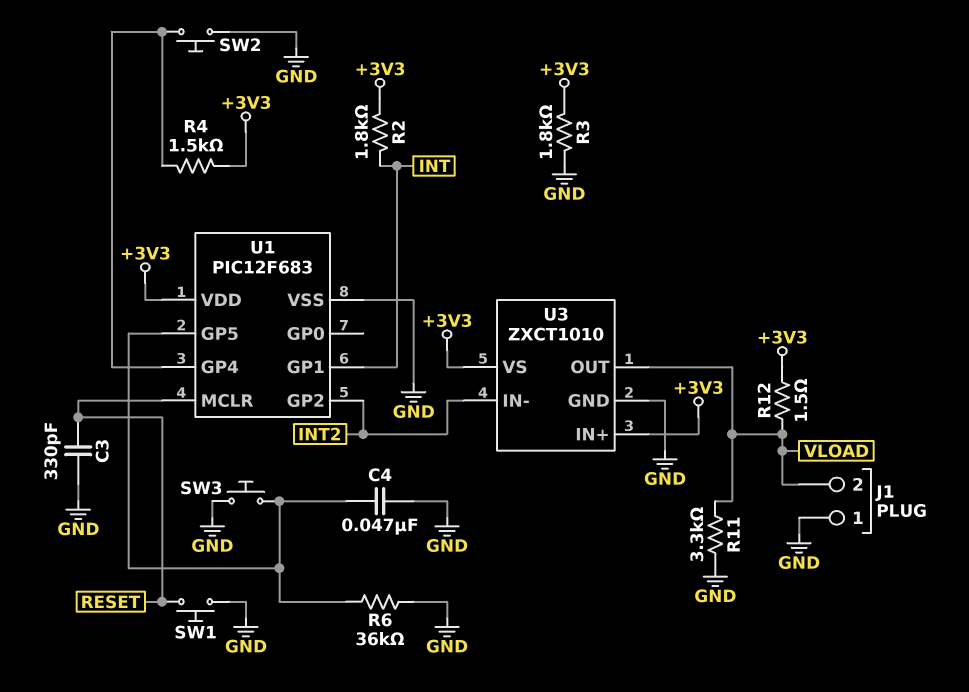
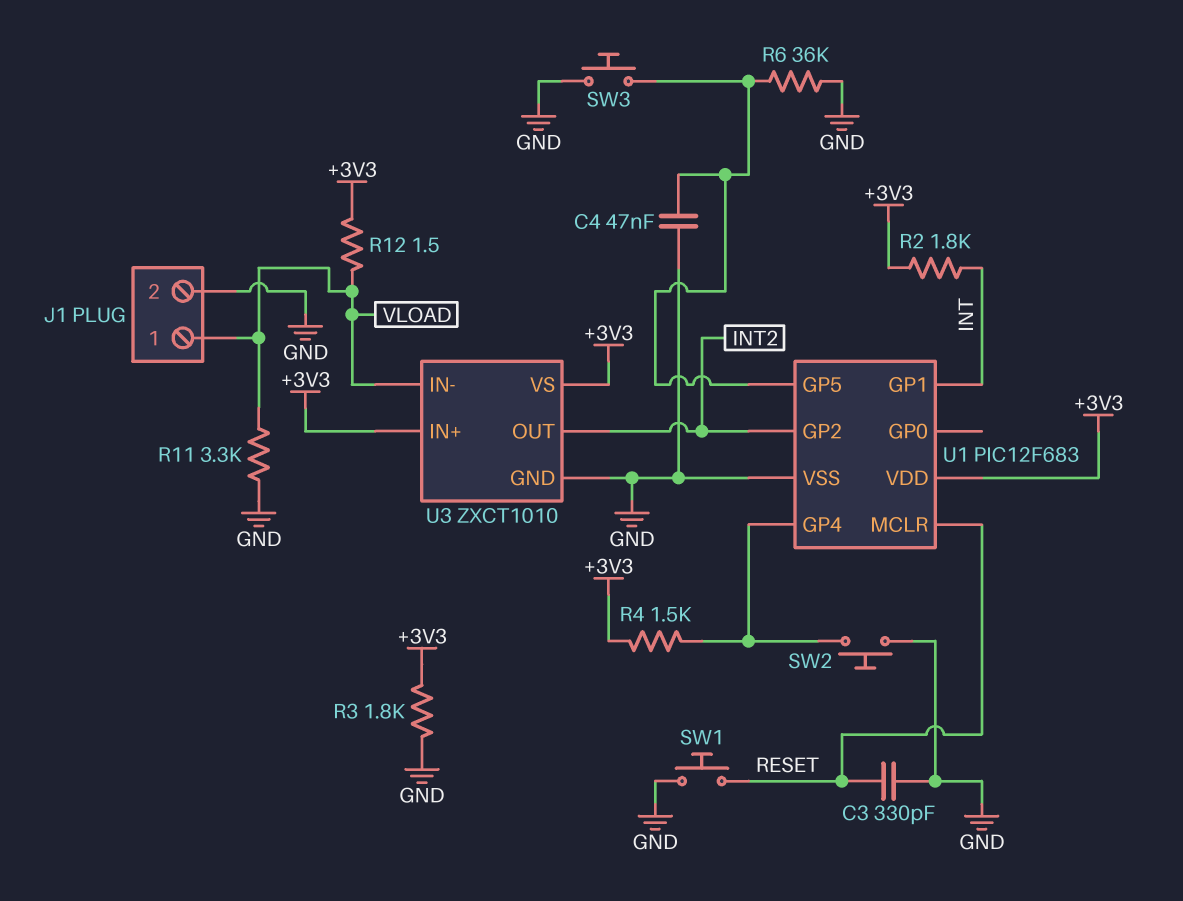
J1 pin 1: GND -> VLOAD
J1 pin 2: VLOAD -> GND
U3 pin IN-: INT2 -> VLOAD
U3 pin OUT: VLOAD -> INT2

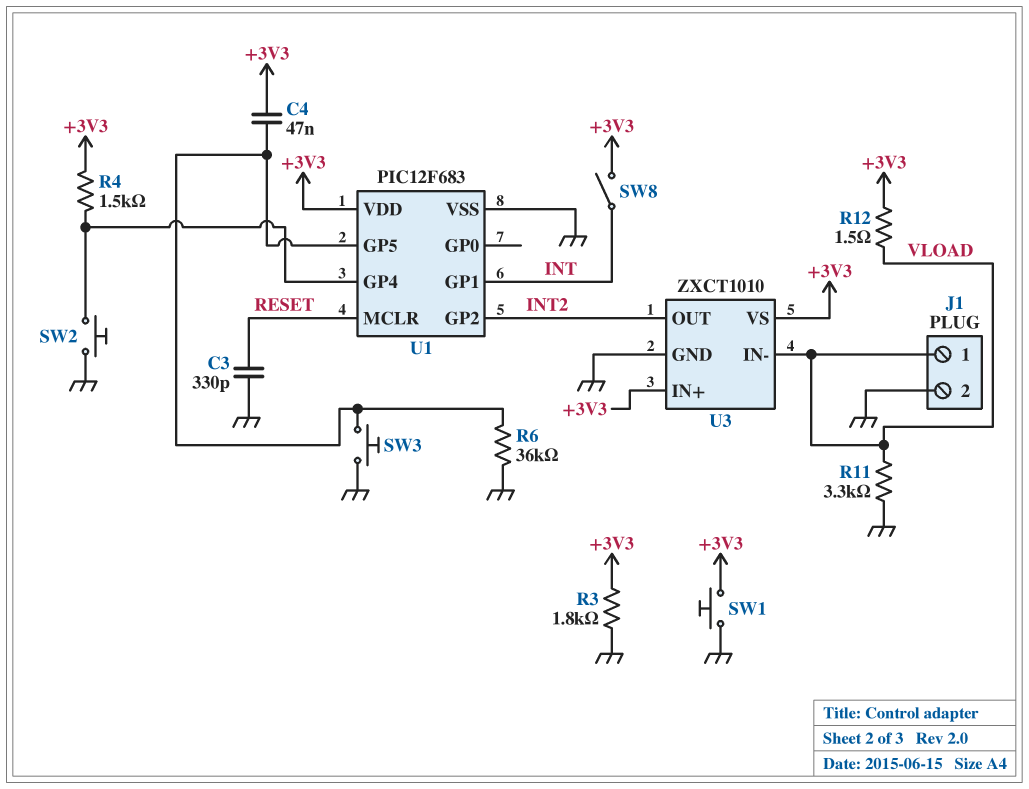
C4: 47nF (GND, U1/GP5) -> 47nF (+3V3, U1/GP5)
R2: 1.8k (+3V3, INT) -> none
SW1: button (GND, RESET) -> button (+3V3, GND)
SW8: none -> switch (+3V3, INT)

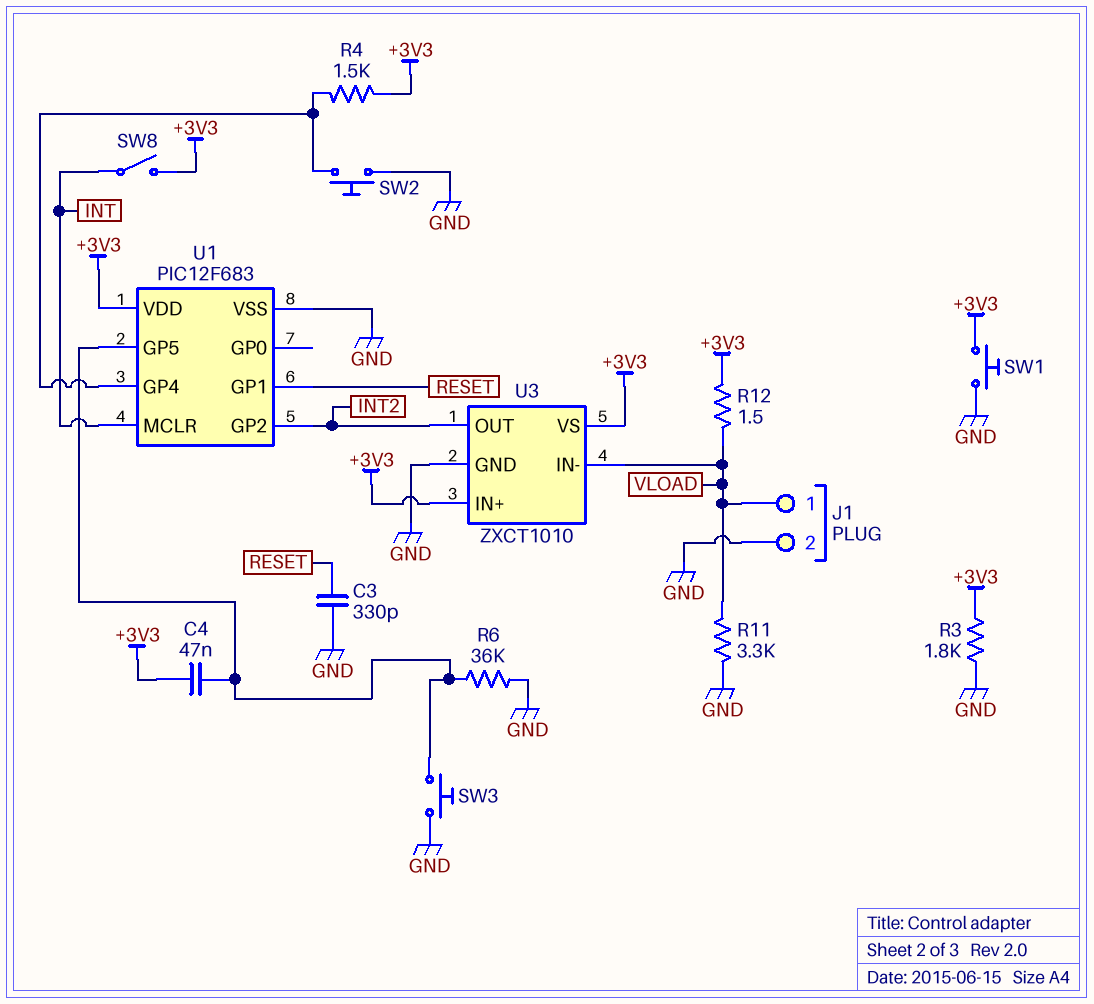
U1 pin GP1: INT -> RESET
U1 pin MCLR: RESET -> INT

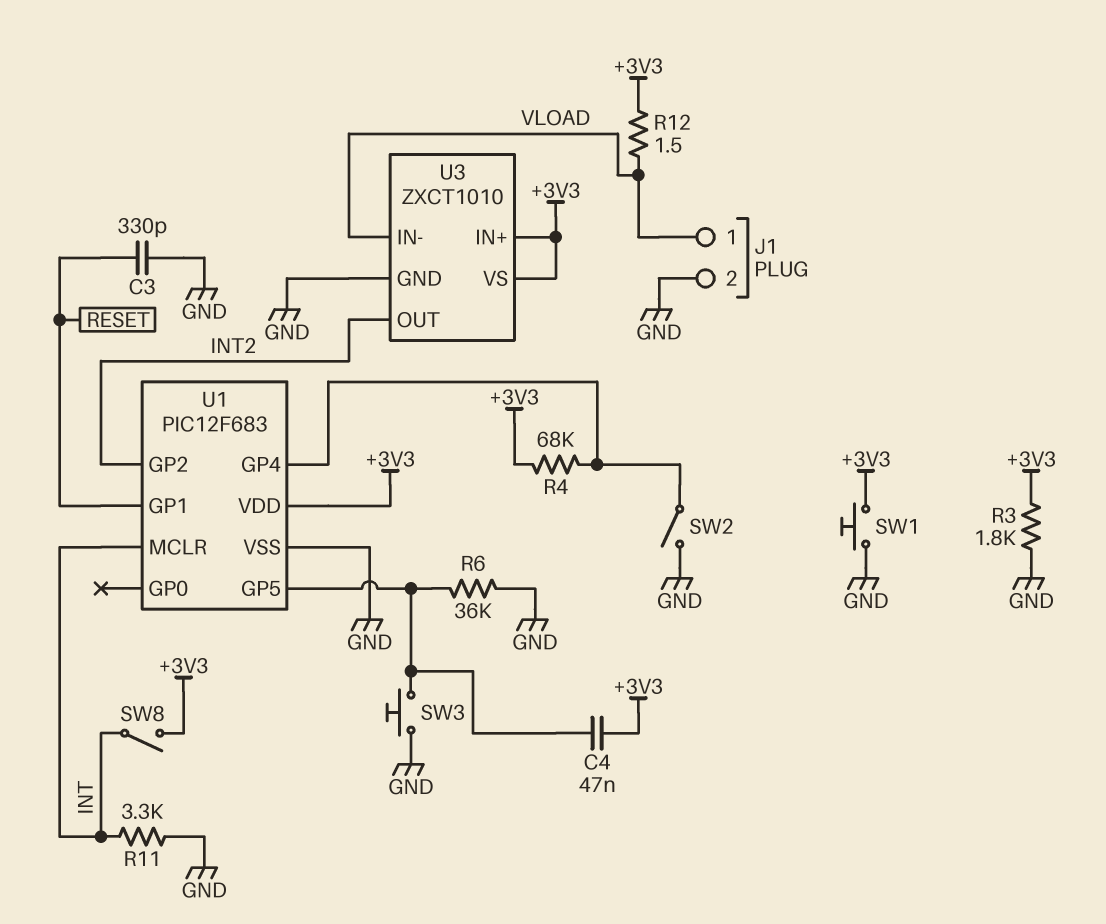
R4: 1.5k (+3V3, U1/GP4) -> 68k (+3V3, U1/GP4)
R11: 3.3k (GND, VLOAD) -> 3.3k (GND, INT)
SW2: button (GND, U1/GP4) -> switch (GND, U1/GP4)

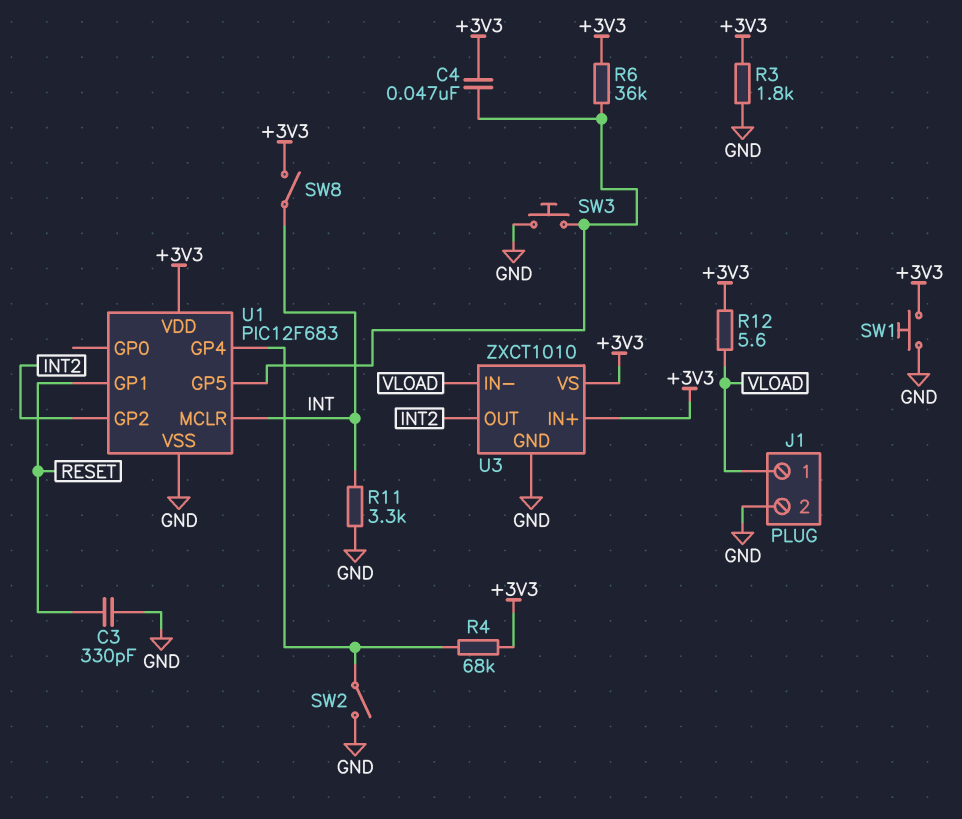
R6: 36k (GND, U1/GP5) -> 36k (+3V3, U1/GP5)
R12: 1.5 (+3V3, VLOAD) -> 5.6 (+3V3, VLOAD)

